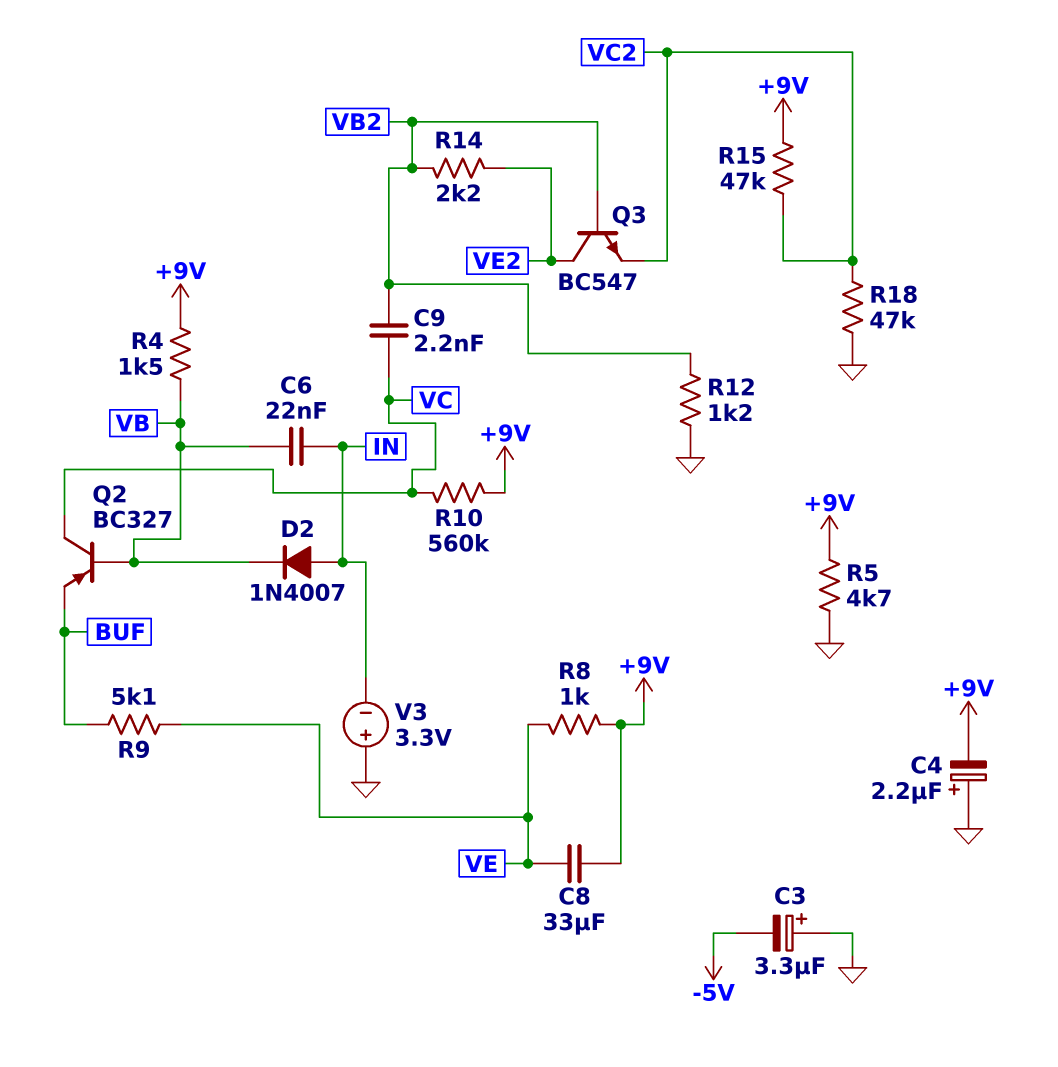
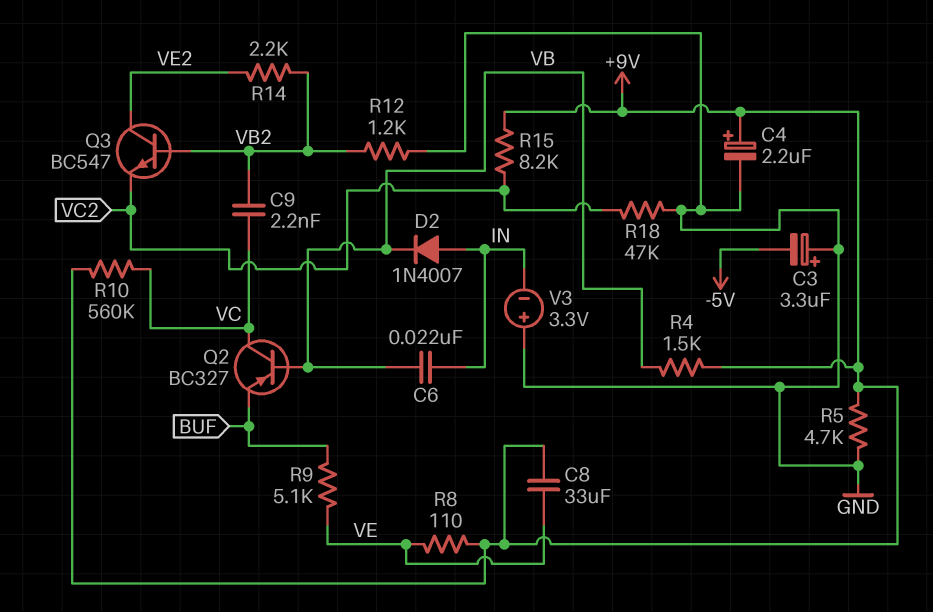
C4: 2.2uF (plus GND, minus +9V) -> 2.2uF (plus +9V, minus GND)
R8: 1k (+9V, VE) -> 110 (+9V, VE)
R15: 47k (+9V, VC2) -> 8.2k (+9V, VC2)

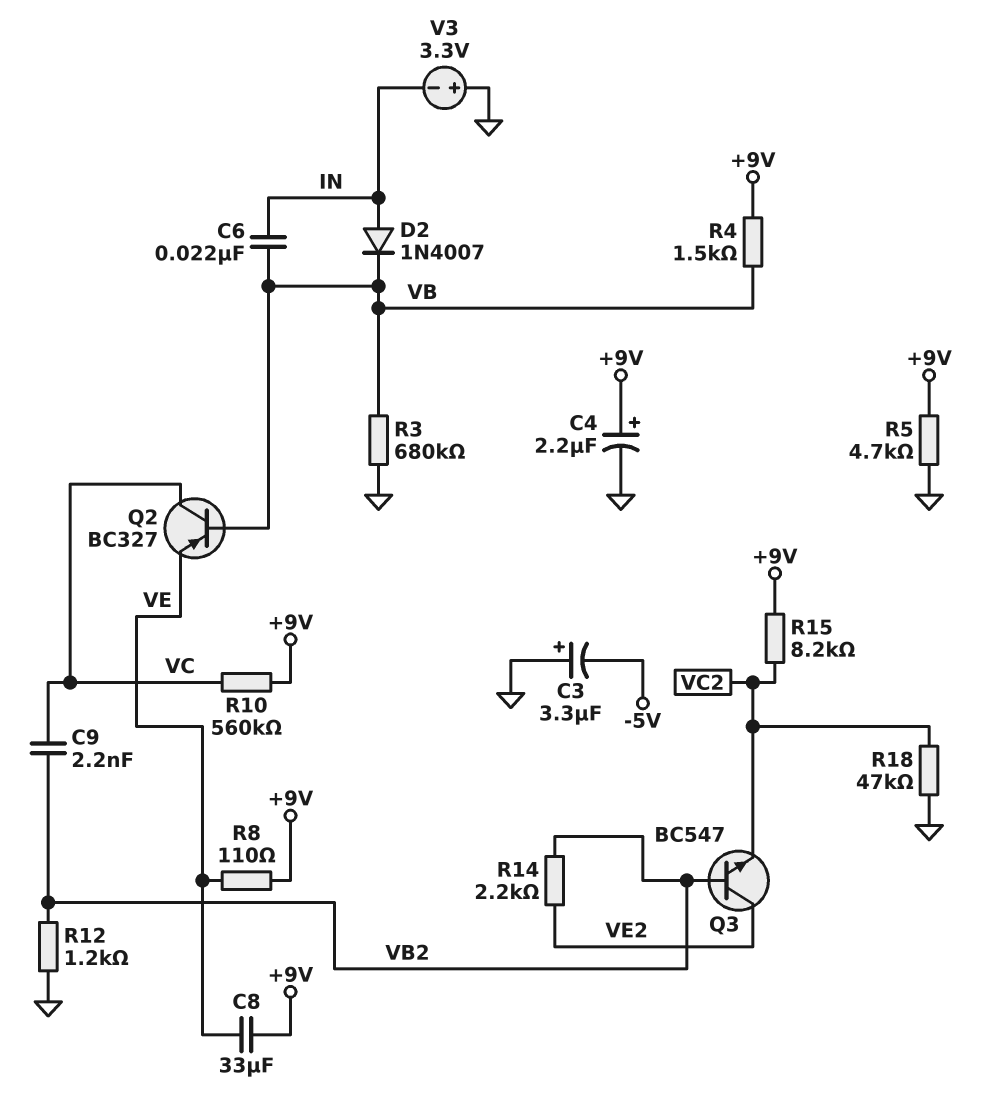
Q2: PNP BC327 (B VB, C VC, E BUF) -> PNP BC327 (B VB, C VC, E VE)
R3: none -> 680k (GND, VB)
R9: 5.1k (BUF, VE) -> none

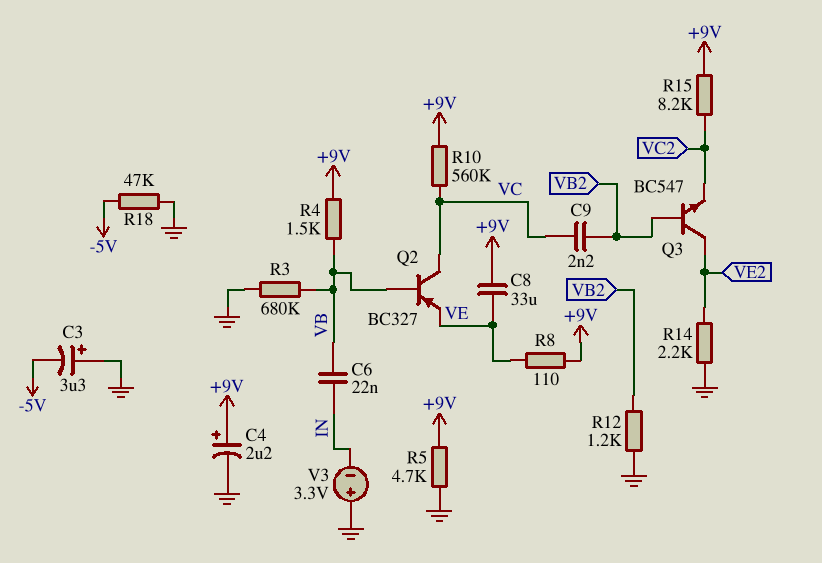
D2: diode 1N4007 (A IN, K VB) -> none
R14: 2.2k (VB2, VE2) -> 2.2k (GND, VE2)
R18: 47k (GND, VC2) -> 47k (-5V, GND)

